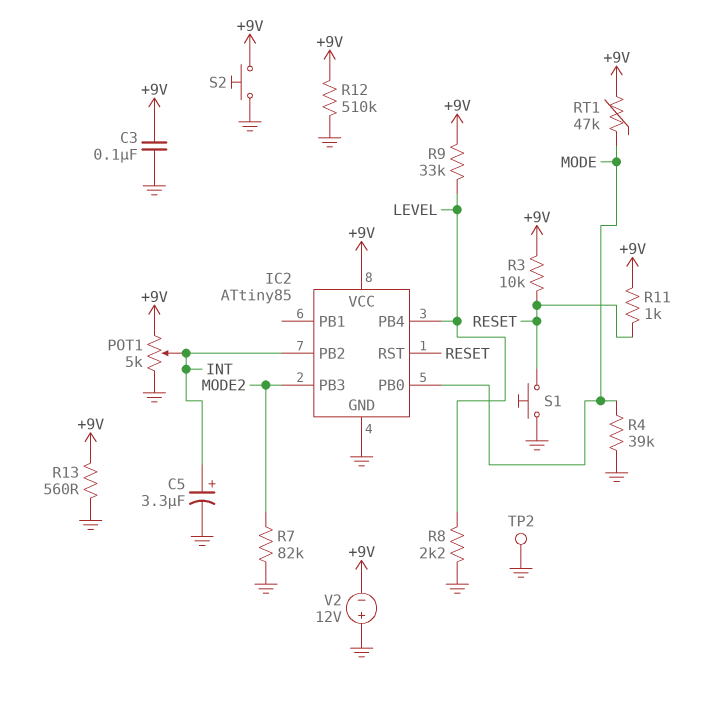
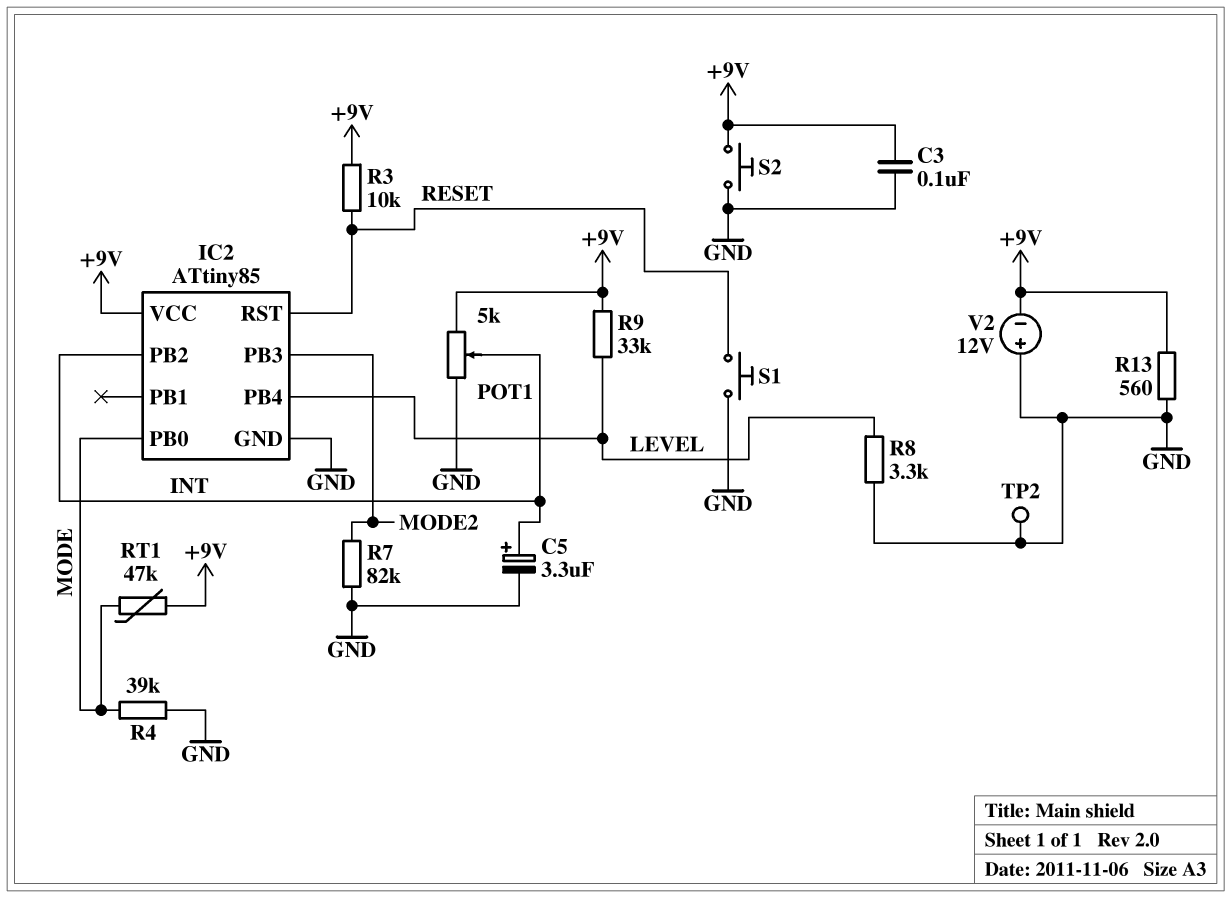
R8: 2.2k (GND, LEVEL) -> 3.3k (GND, LEVEL)
R11: 1k (+9V, RESET) -> none
R12: 510k (+9V, GND) -> none

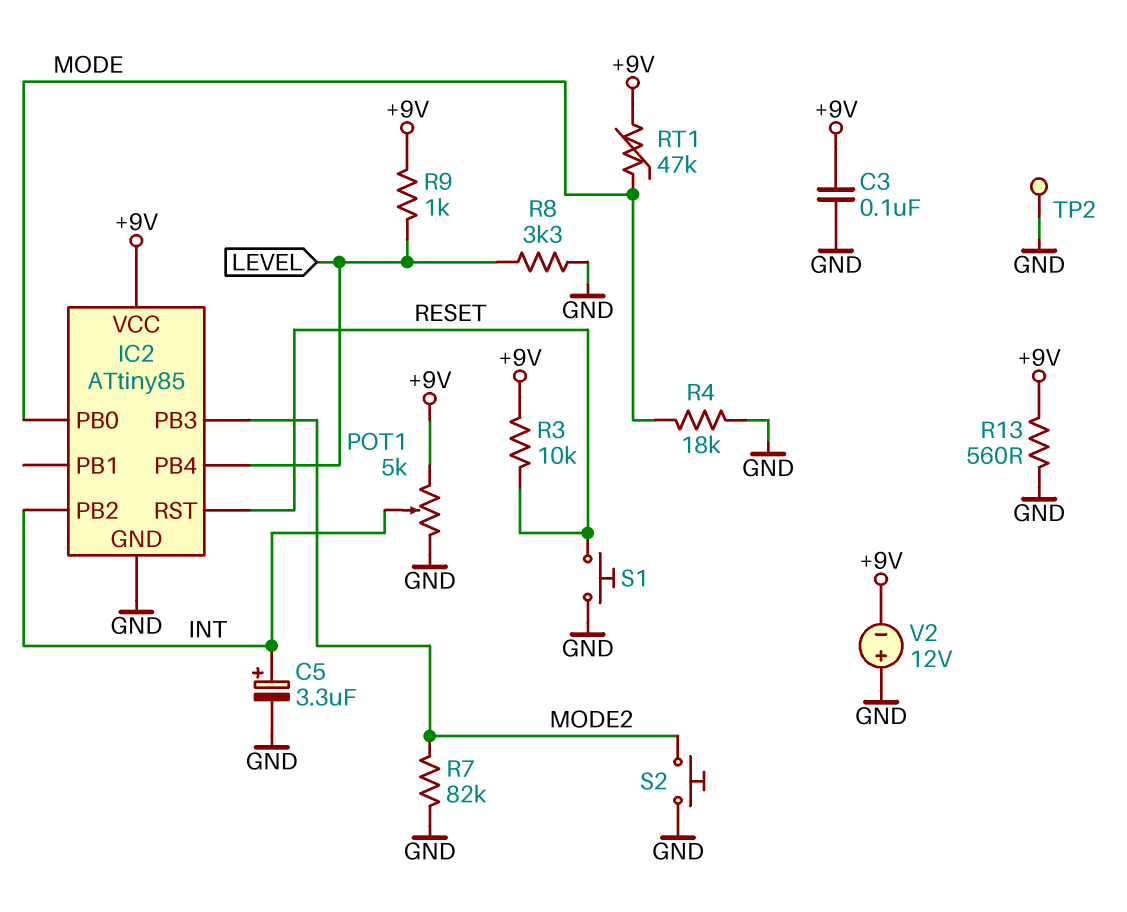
R4: 39k (GND, MODE) -> 18k (GND, MODE)
R9: 33k (+9V, LEVEL) -> 1k (+9V, LEVEL)
S2: button (+9V, GND) -> button (GND, MODE2)

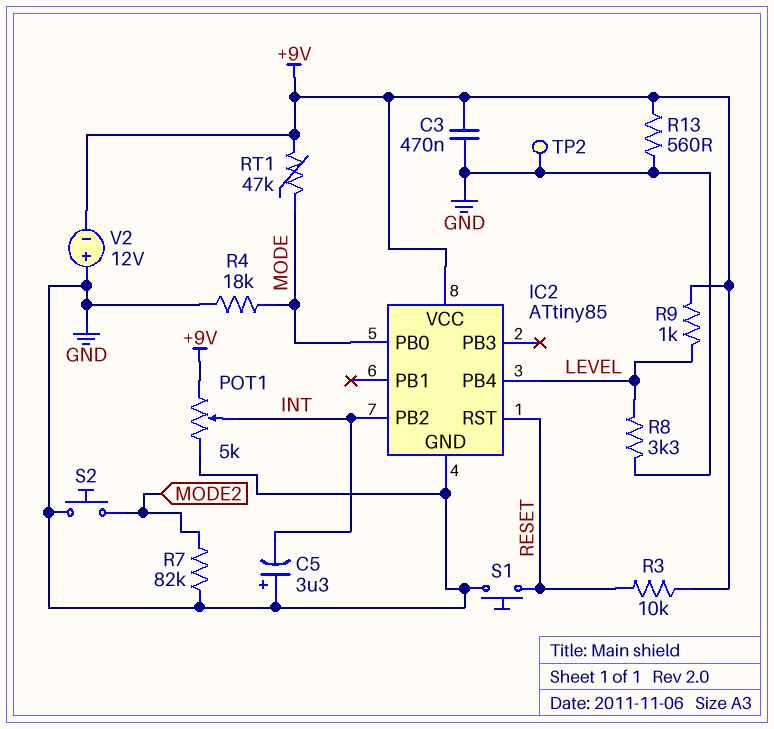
C3: 100nF (+9V, GND) -> 470nF (+9V, GND)
C5: 3.3uF (plus INT, minus GND) -> 3.3uF (plus GND, minus INT)
IC2 pin PB3: MODE2 -> none

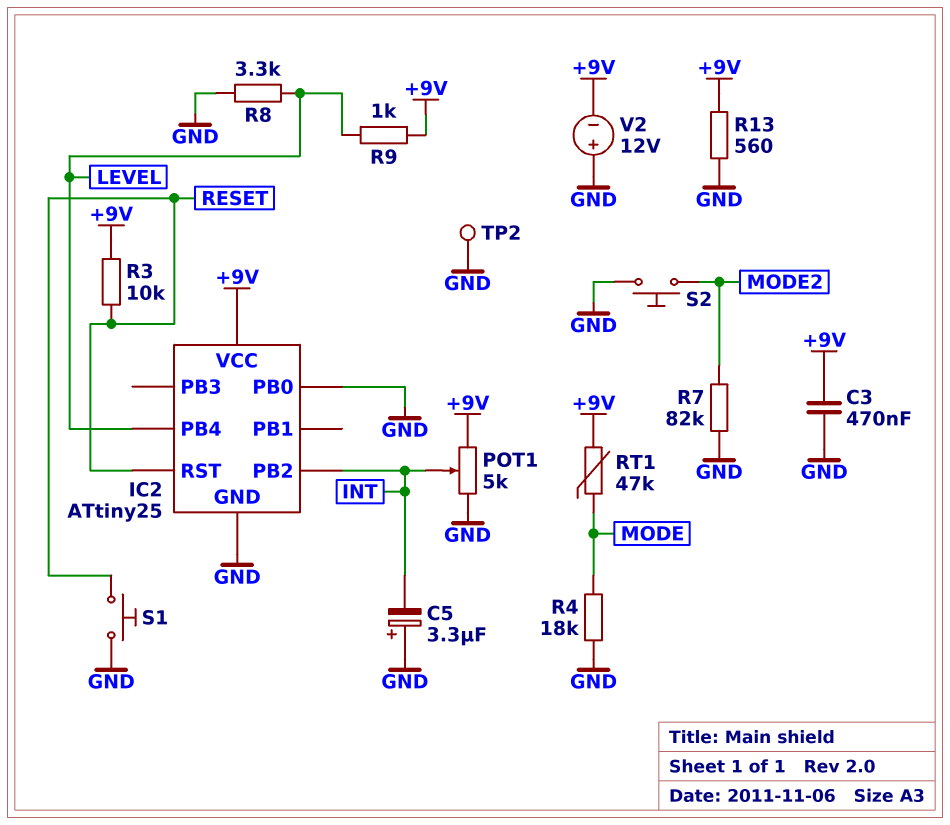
IC2: ATtiny85 -> ATtiny25
IC2 pin PB0: MODE -> GND

